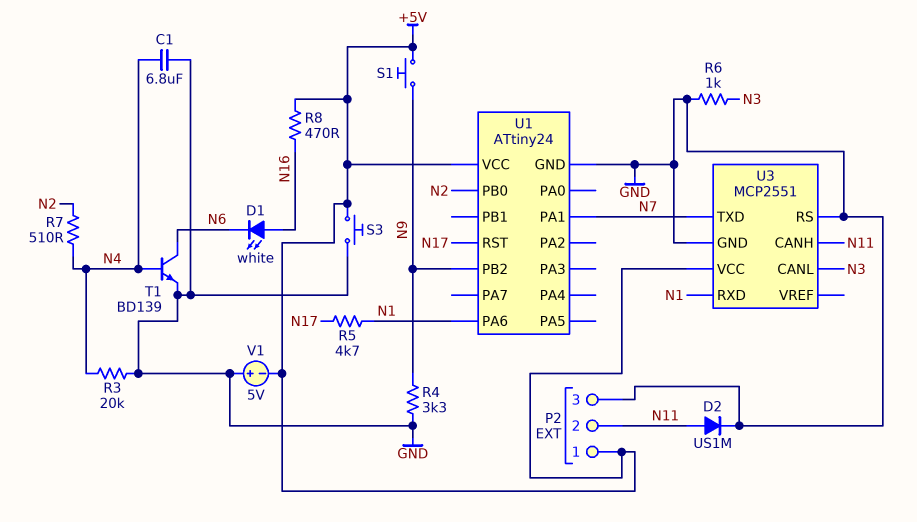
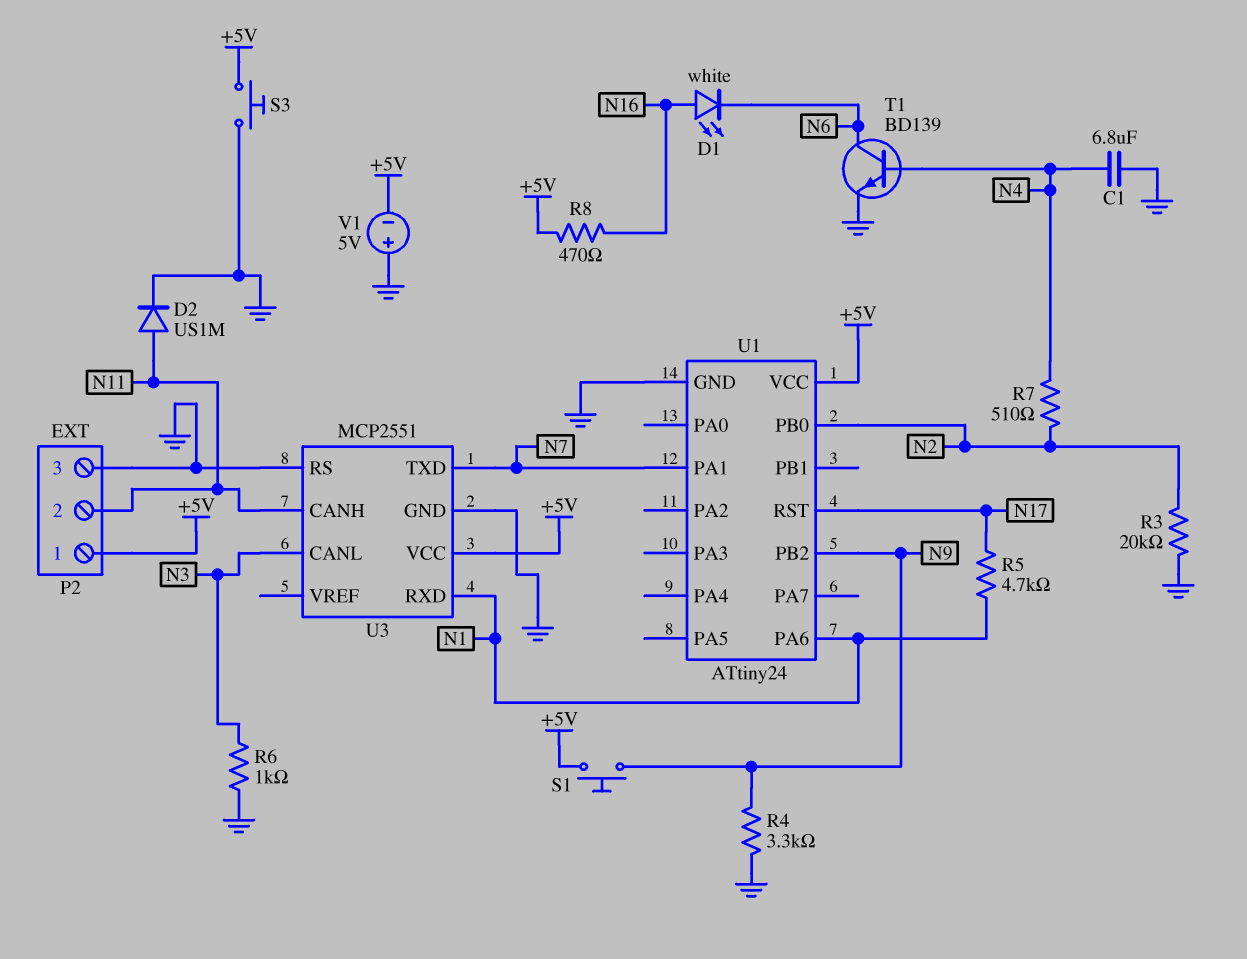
R3: 20k (GND, N4) -> 20k (GND, N2)

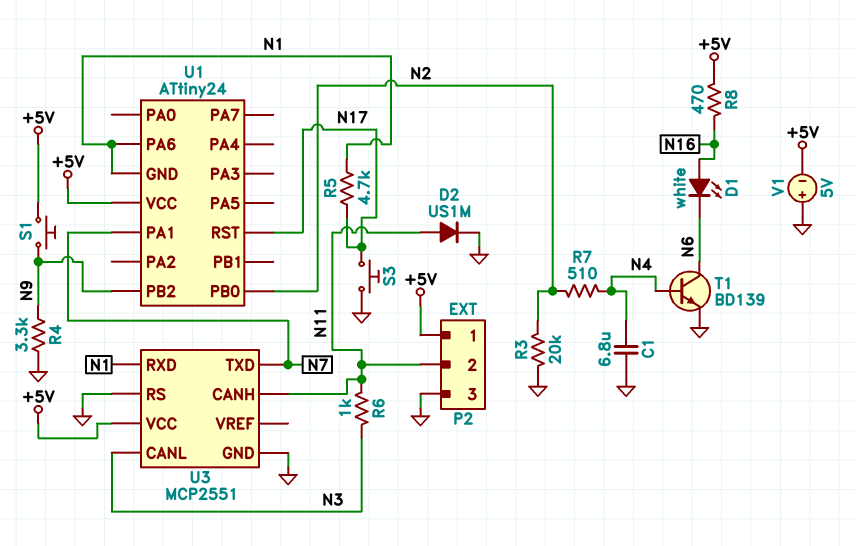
R6: 1k (GND, N3) -> 1k (N3, N11)
S3: button (+5V, GND) -> button (GND, N17)
U1 pin GND: GND -> N1

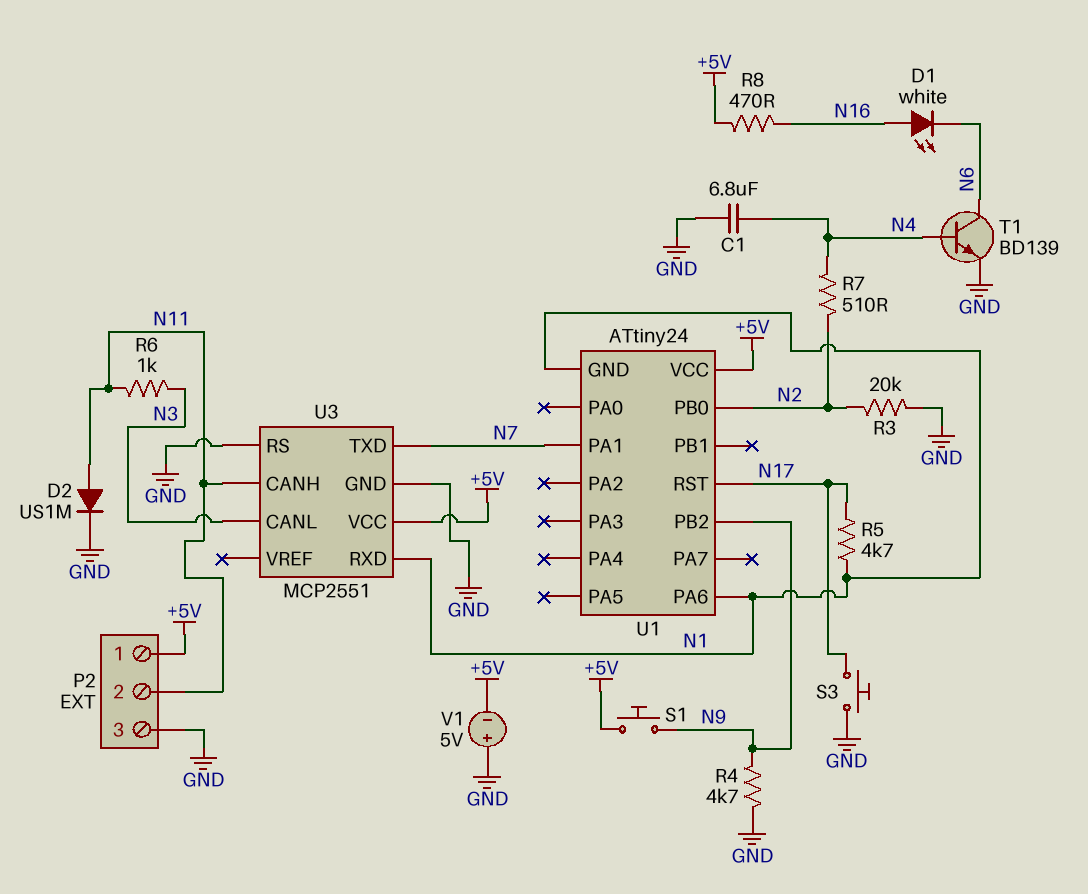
R4: 3.3k (GND, N9) -> 4.7k (GND, N9)

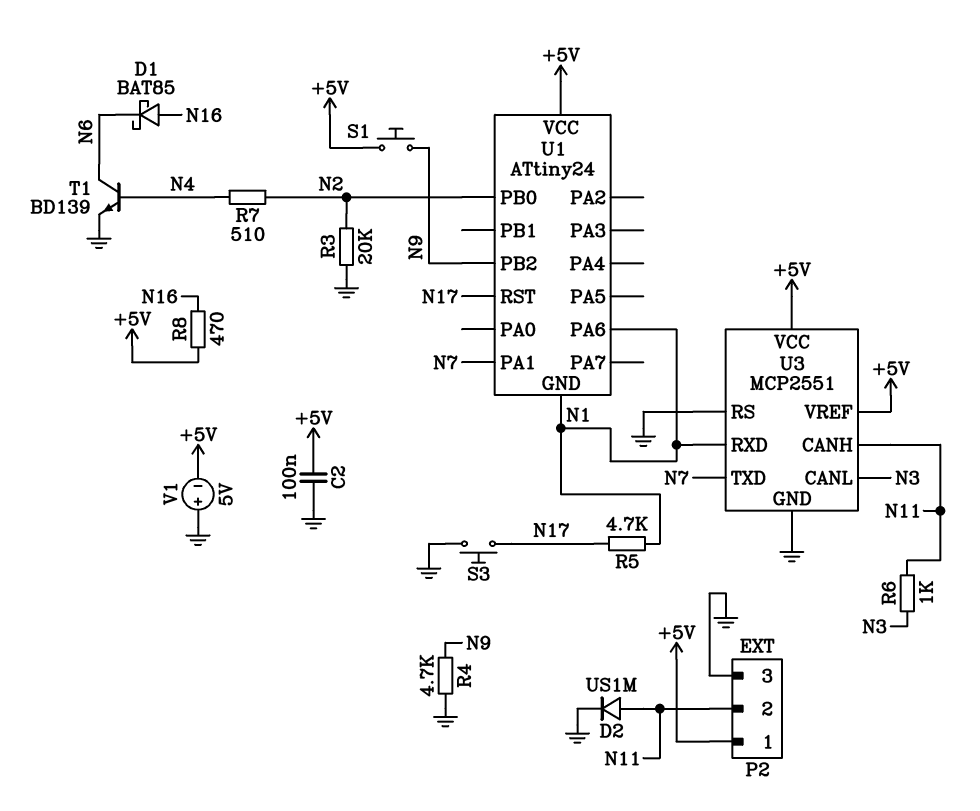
C1: 6.8uF (GND, N4) -> none
C2: none -> 100nF (+5V, GND)
D1: LED white (A N16, K N6) -> schottky BAT85 (A N16, K N6)
U3 pin VREF: none -> +5V

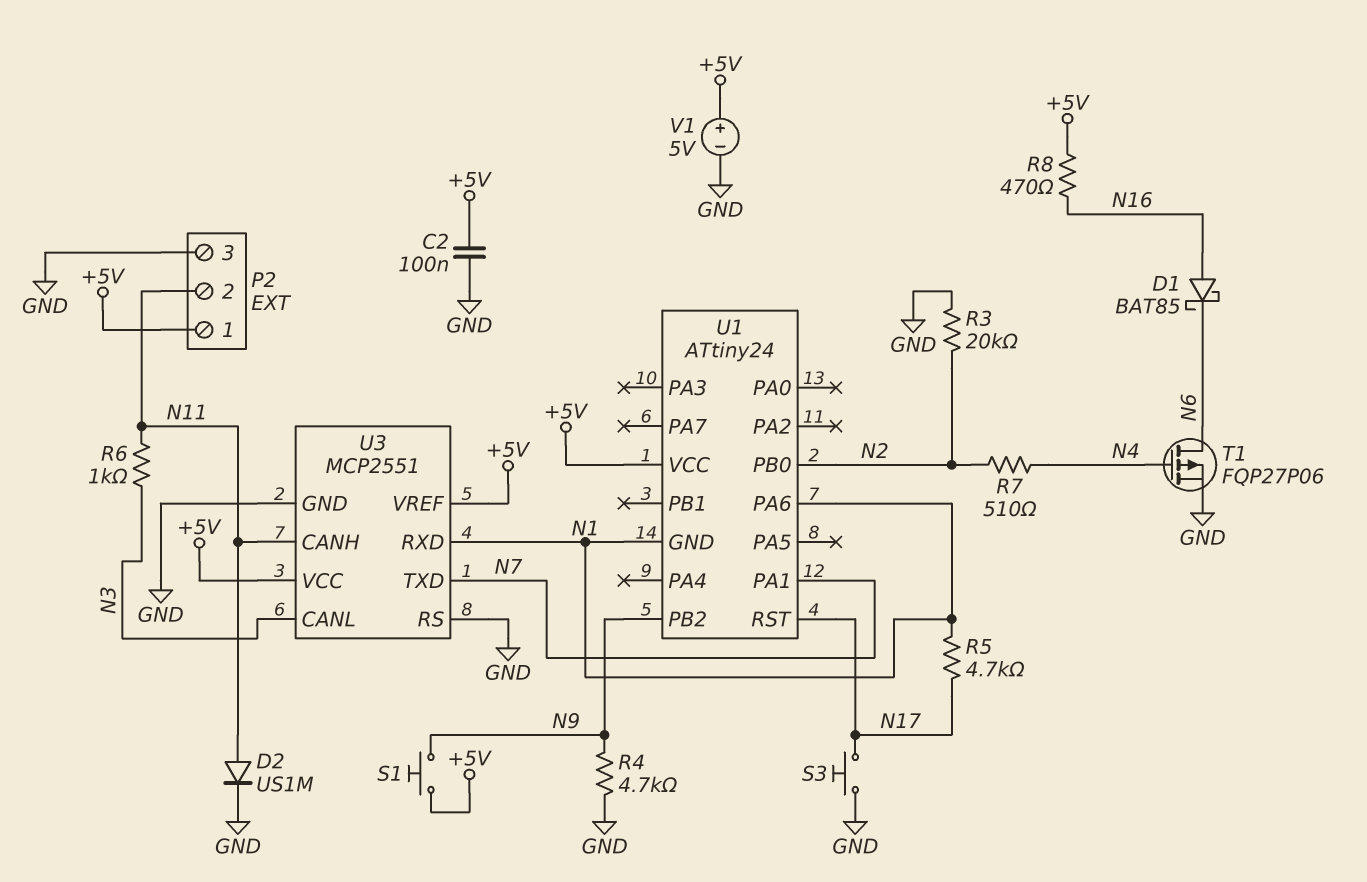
T1: NPN BD139 (B N4, C N6, E GND) -> PMOS FQP27P06 (G N4, D N6, S GND)
V1: 5V (plus GND, minus +5V) -> 5V (plus +5V, minus GND)

